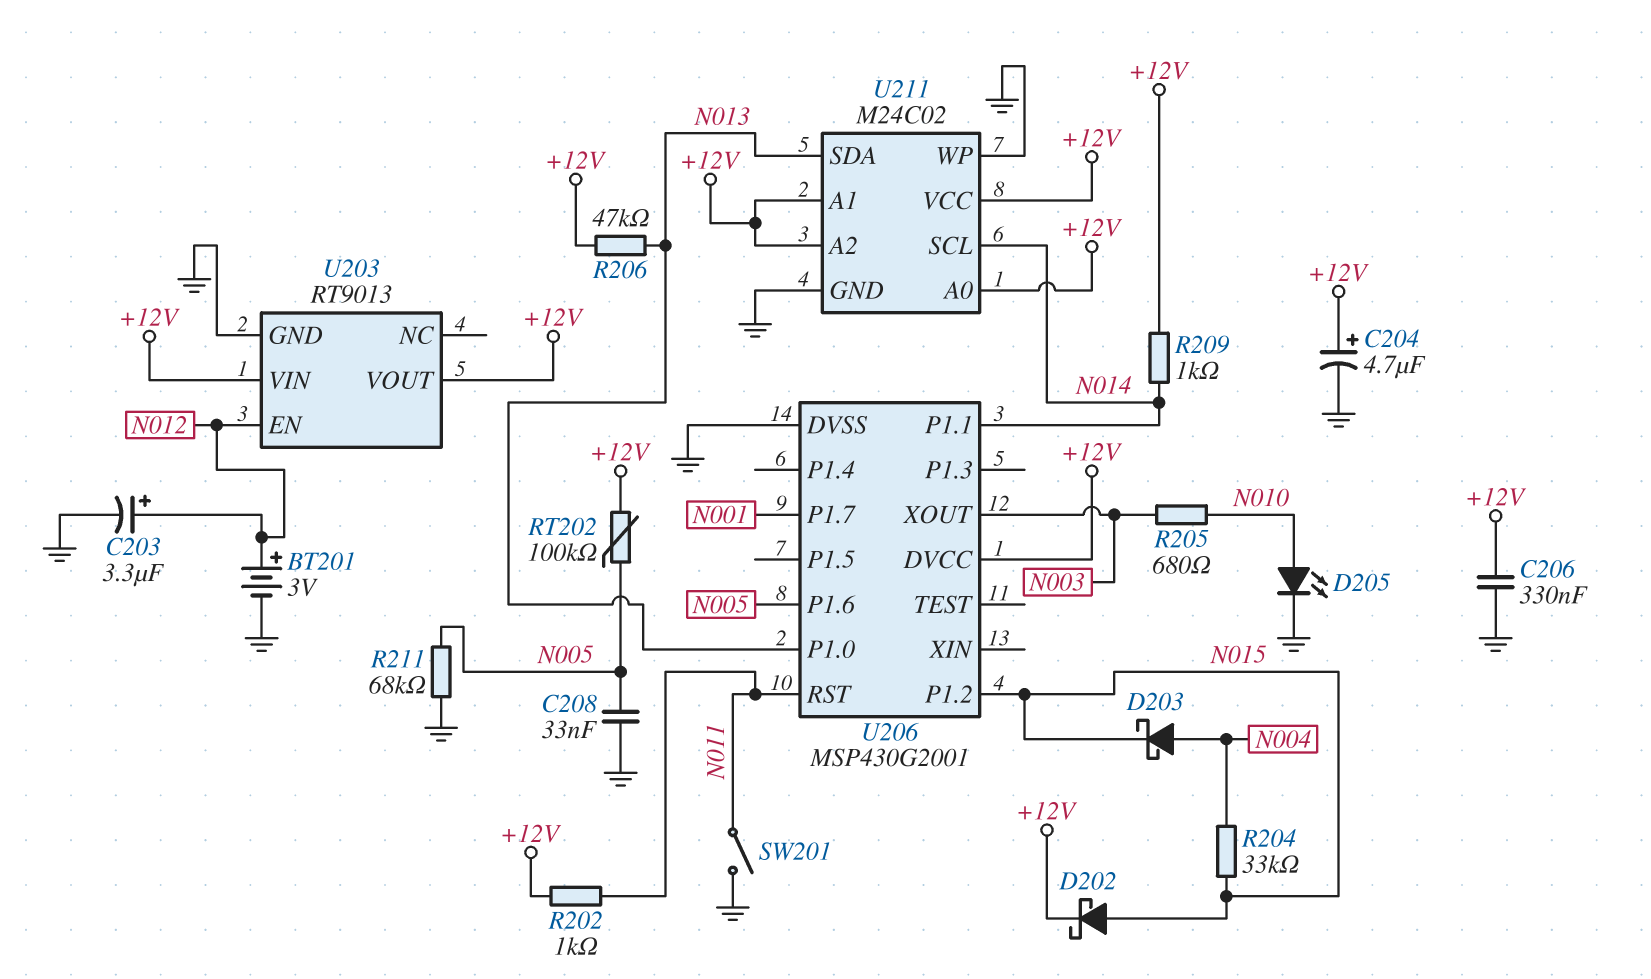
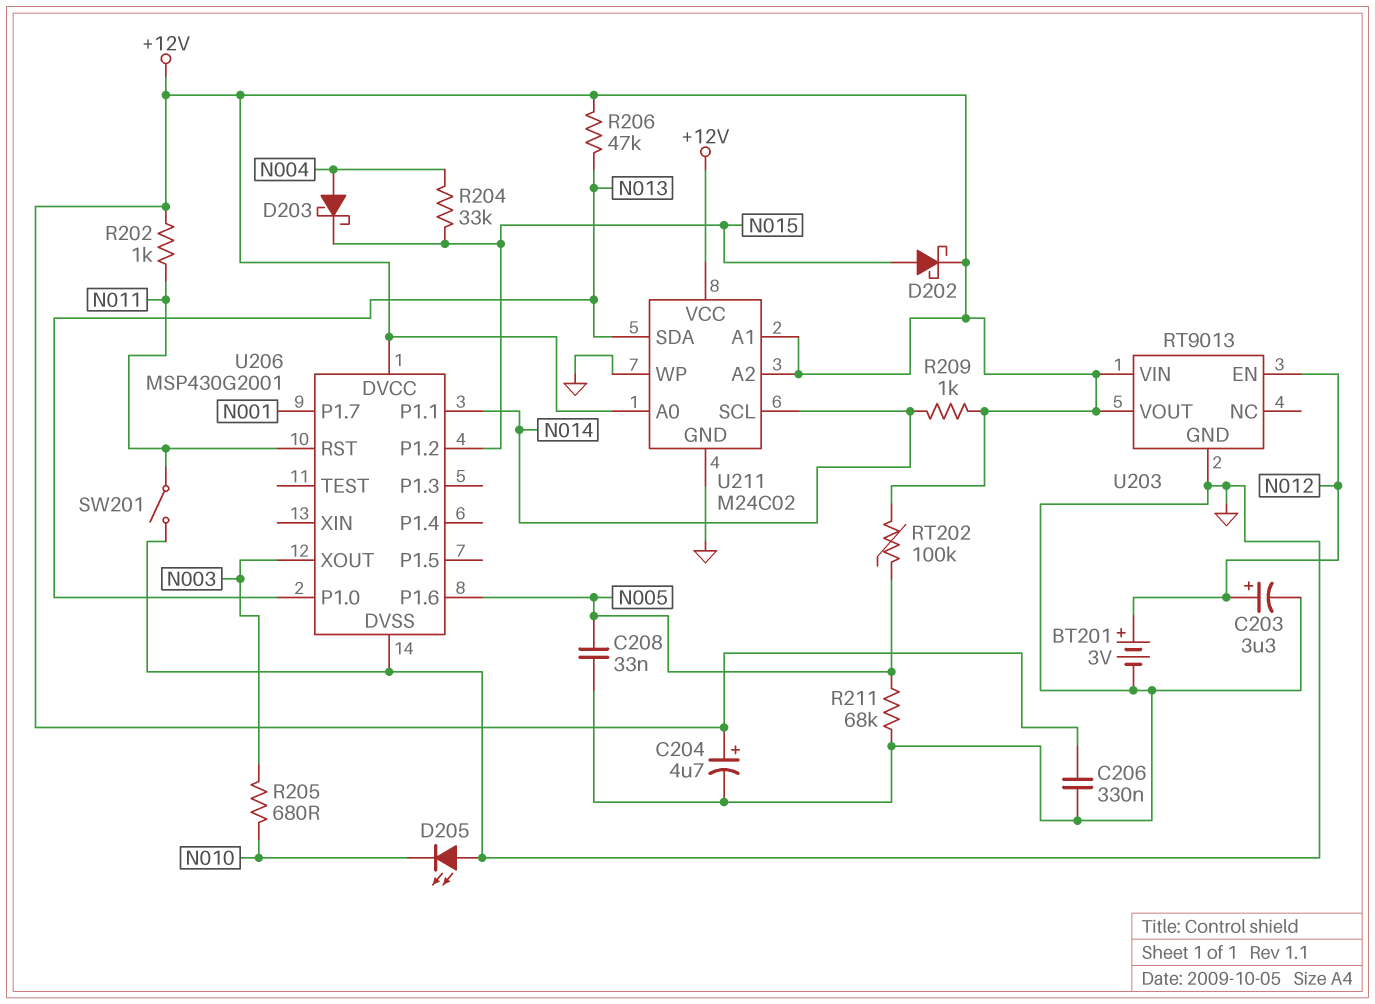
D205: LED (A N010, K GND) -> LED (A GND, K N010)

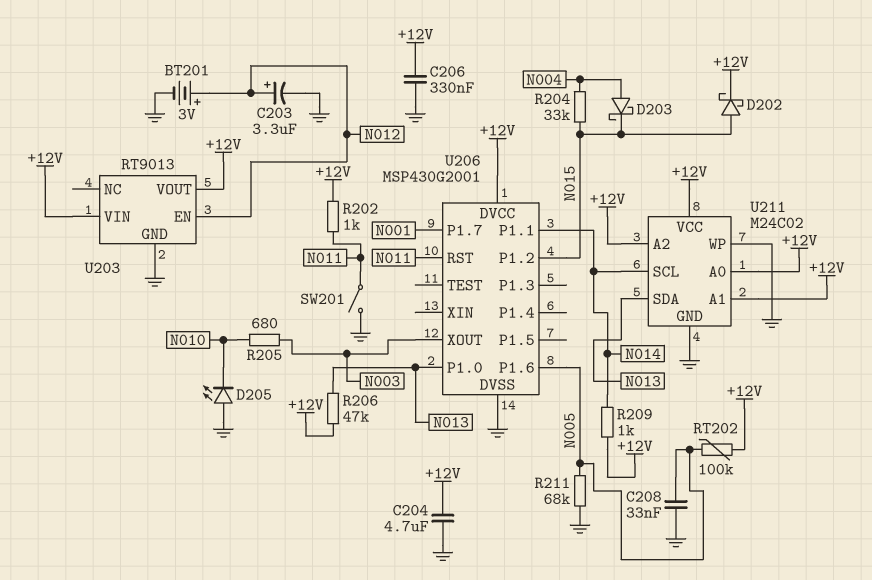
C204: 4.7uF (plus +12V, minus GND) -> 4.7uF (+12V, GND)

